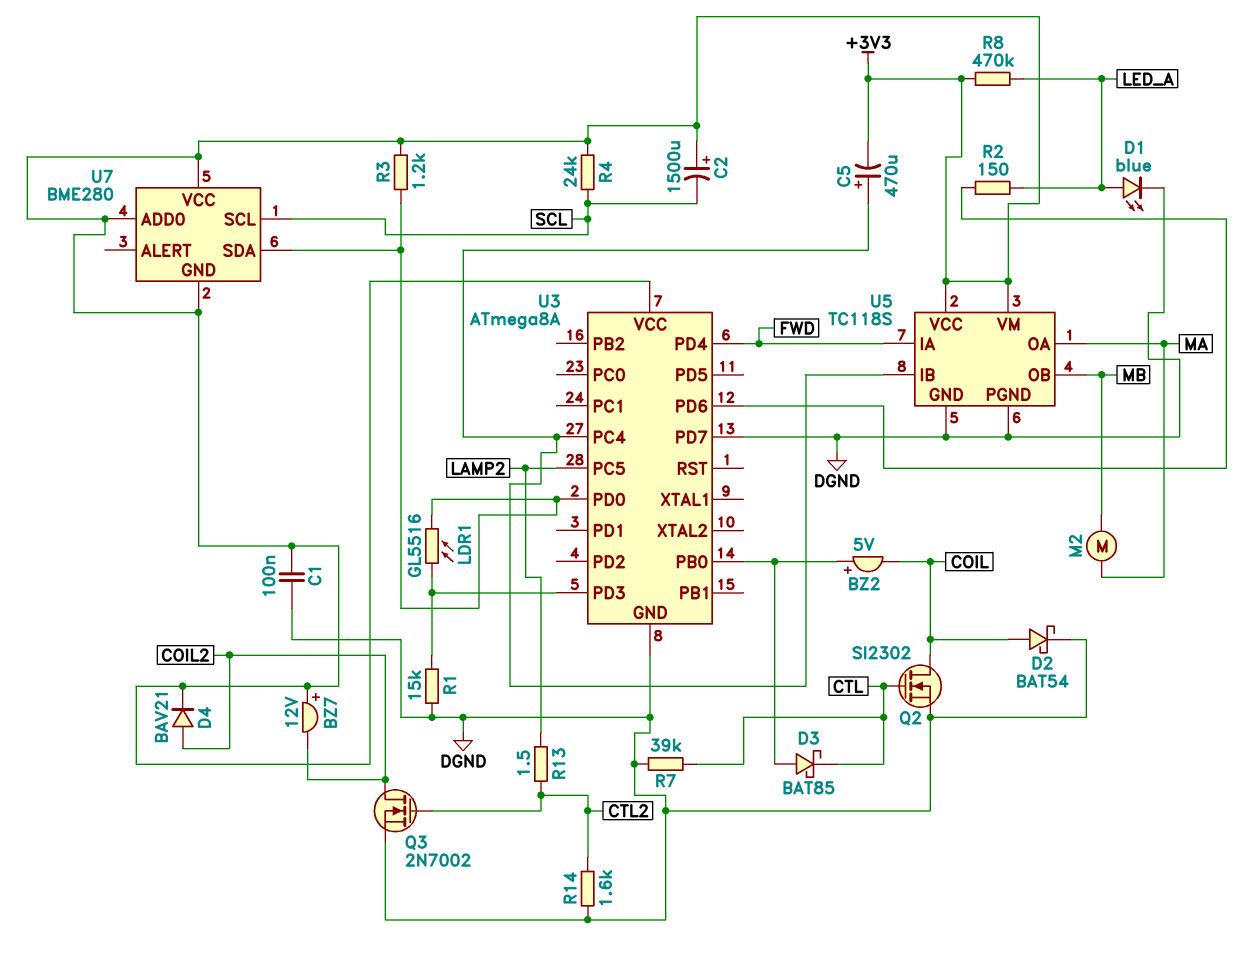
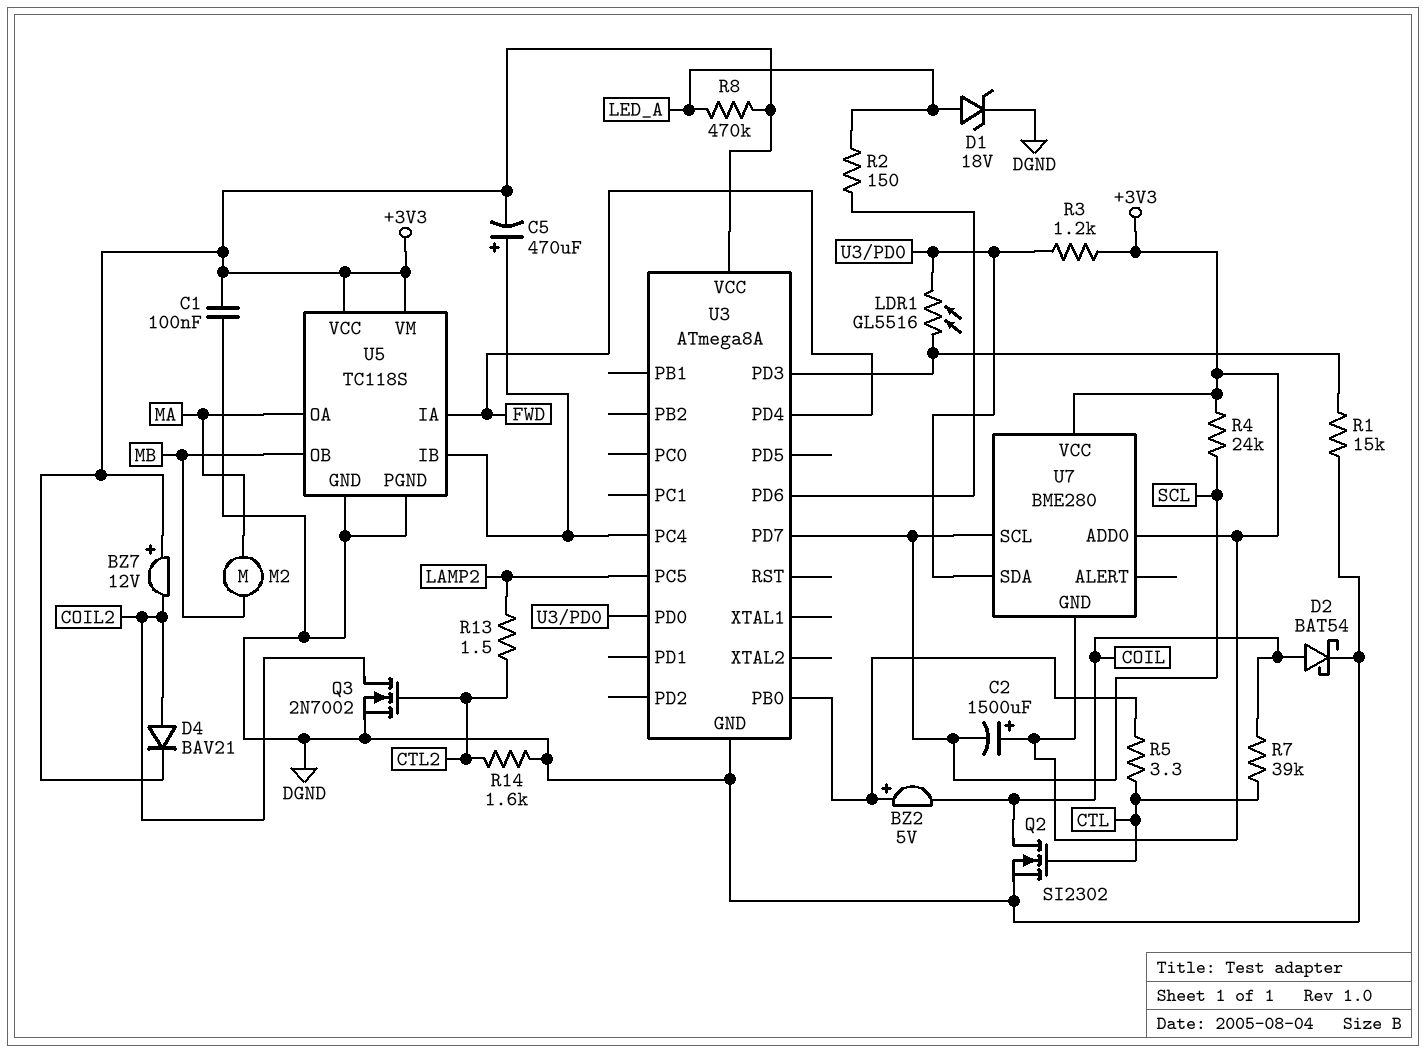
D1: LED blue (A LED_A, K DGND) -> zener 18V (A LED_A, K DGND)
D3: schottky BAT85 (A U3/PB0, K CTL) -> none
R5: none -> 3.3 (CTL, U3/PB0)
R7: 39k (CTL, DGND) -> 39k (COIL, CTL)
U3 pin PD7: DGND -> SCL

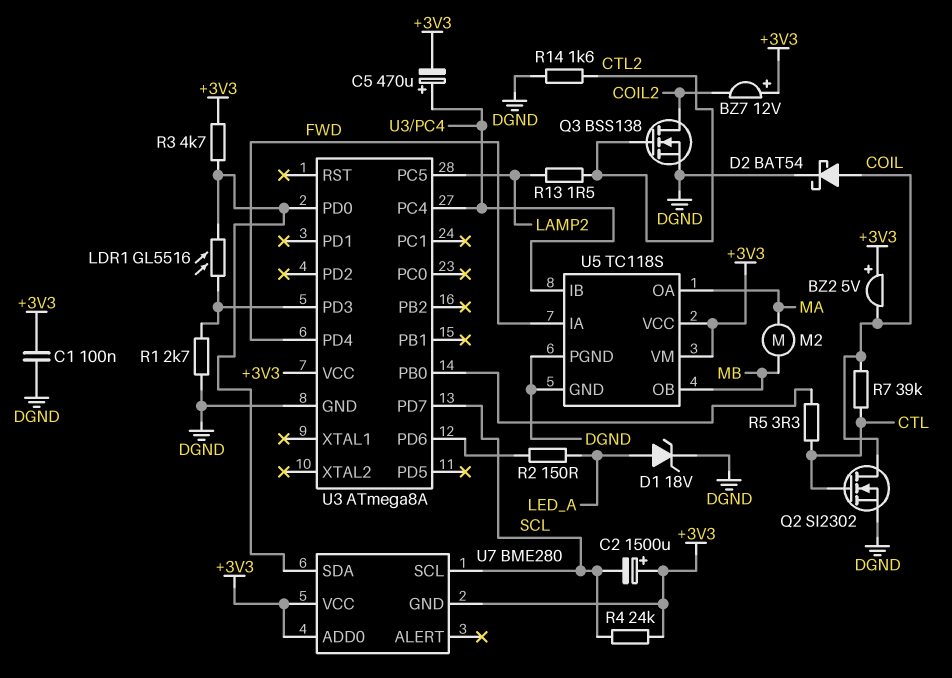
BZ2: buzzer 5V (plus U3/PB0, minus COIL) -> buzzer 5V (plus +3V3, minus COIL)
D4: diode BAV21 (A COIL2, K +3V3) -> none
Q3: NMOS 2N7002 (G CTL2, D COIL2, S DGND) -> NMOS BSS138 (G CTL2, D COIL2, S DGND)
R1: 15k (DGND, U3/PD3) -> 2.7k (DGND, U3/PD3)
R3: 1.2k (+3V3, U3/PD0) -> 4.7k (+3V3, U3/PD0)
R8: 470k (+3V3, LED_A) -> none

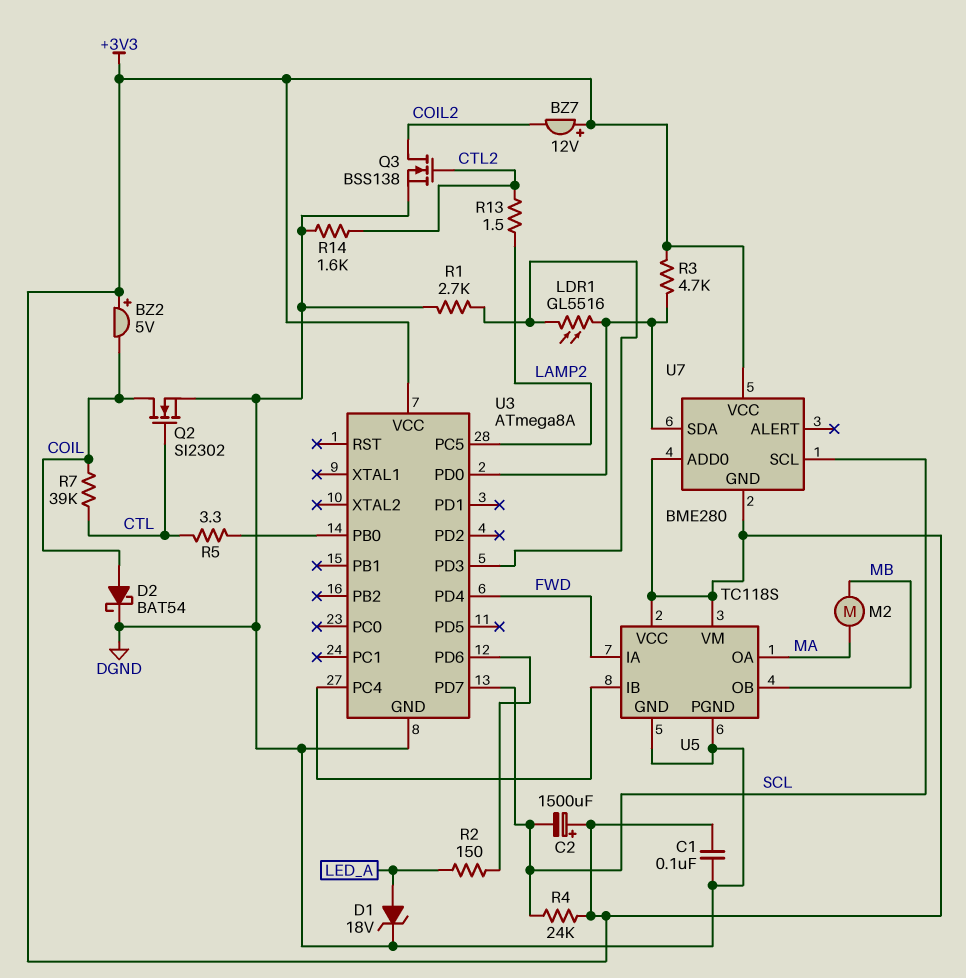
C5: 470uF (plus U3/PC4, minus +3V3) -> none

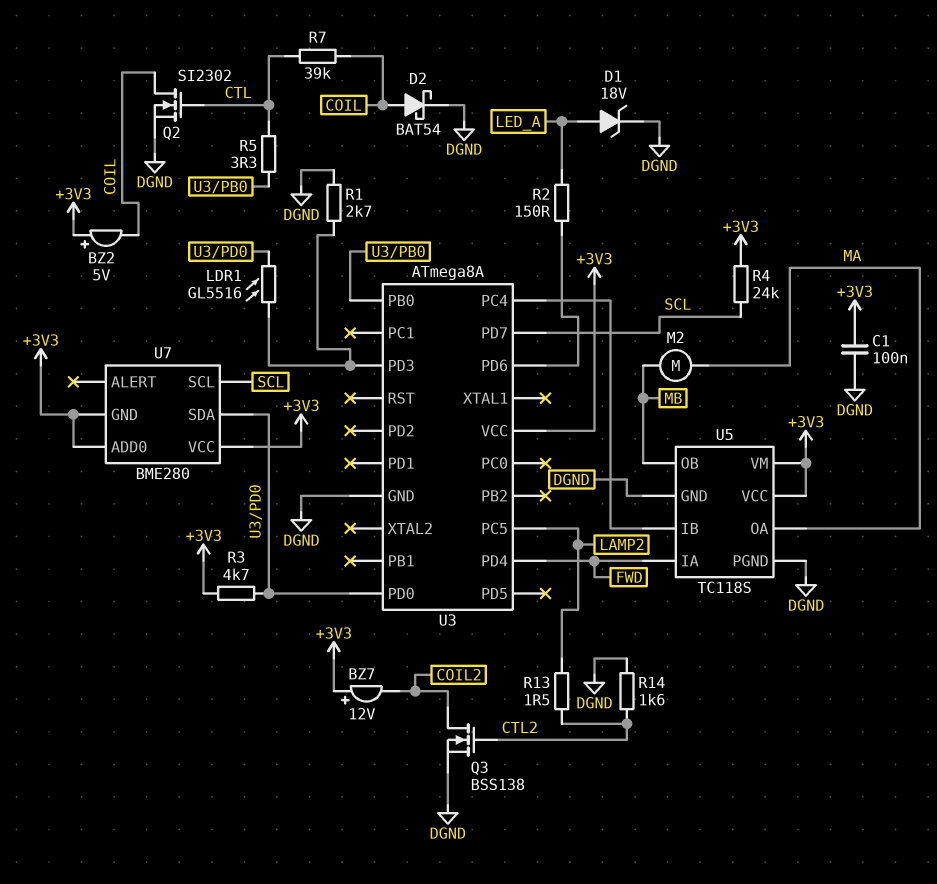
C2: 1500uF (plus +3V3, minus SCL) -> none

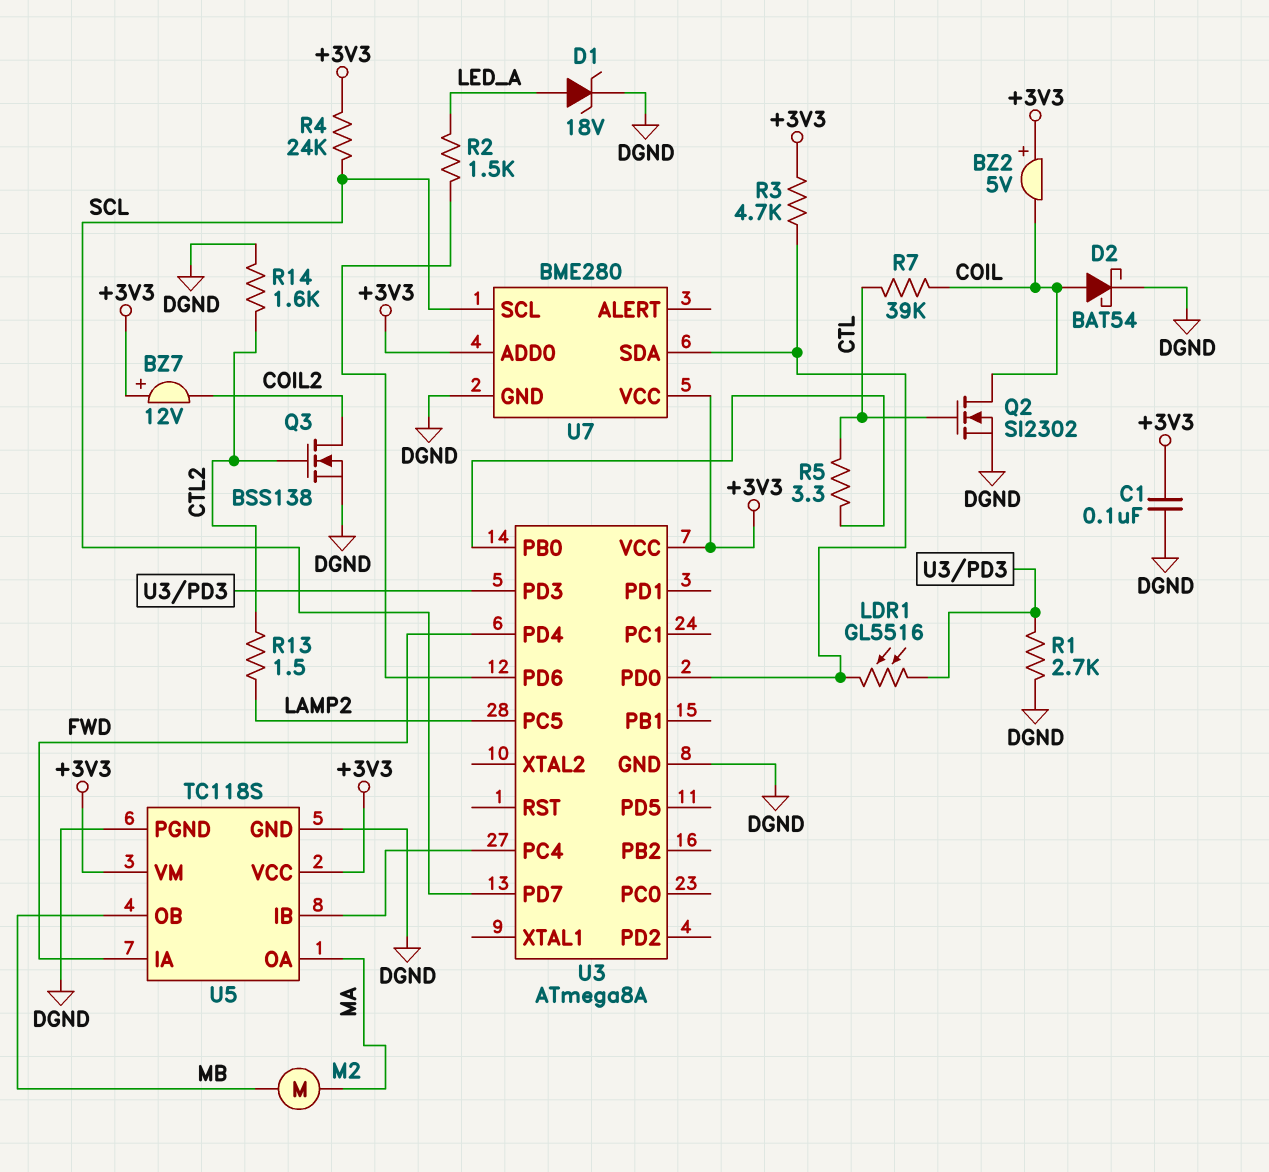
R2: 150 (LED_A, U3/PD6) -> 1.5k (LED_A, U3/PD6)
U7 pin GND: +3V3 -> DGND

